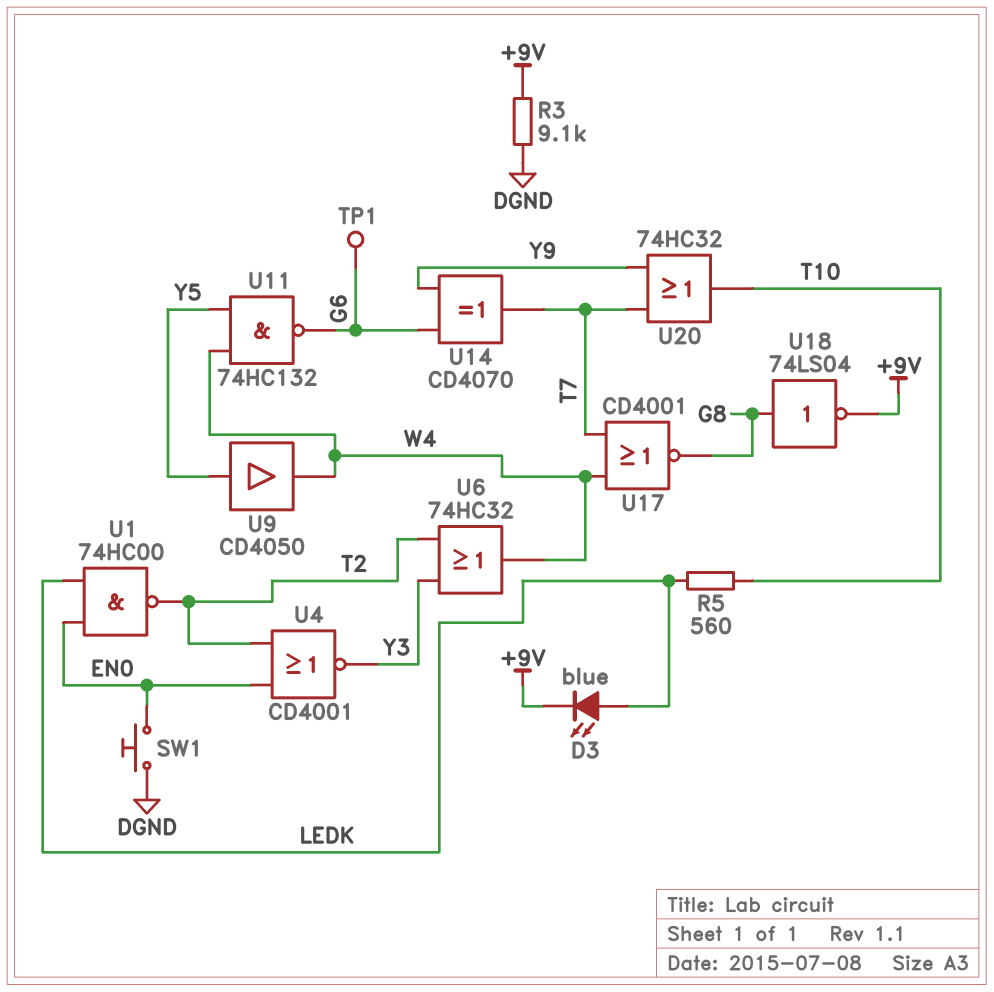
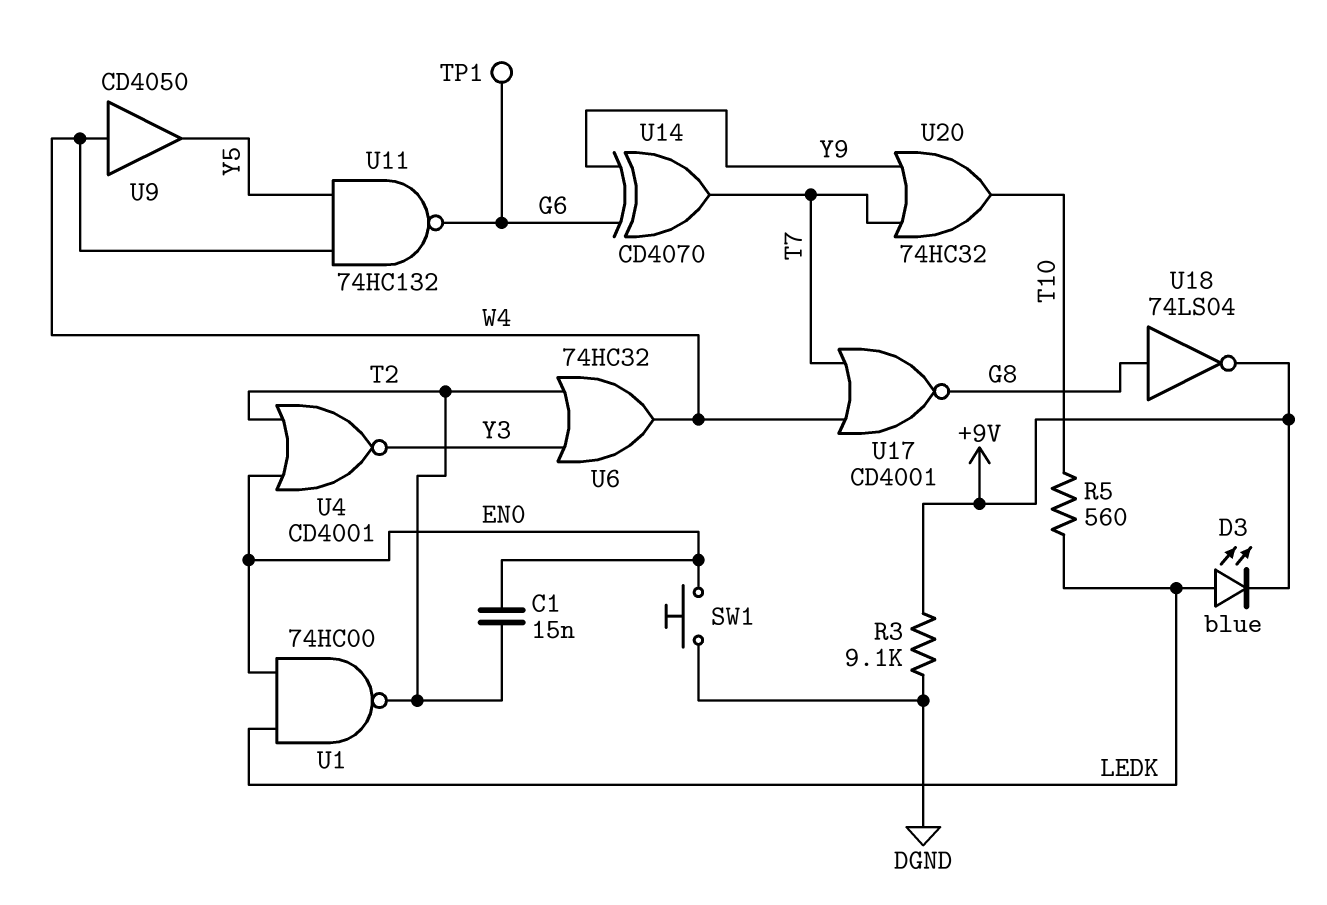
C1: none -> 15nF (EN0, T2)
U9: buffer CD4050 (in Y5, out W4) -> buffer CD4050 (in W4, out Y5)

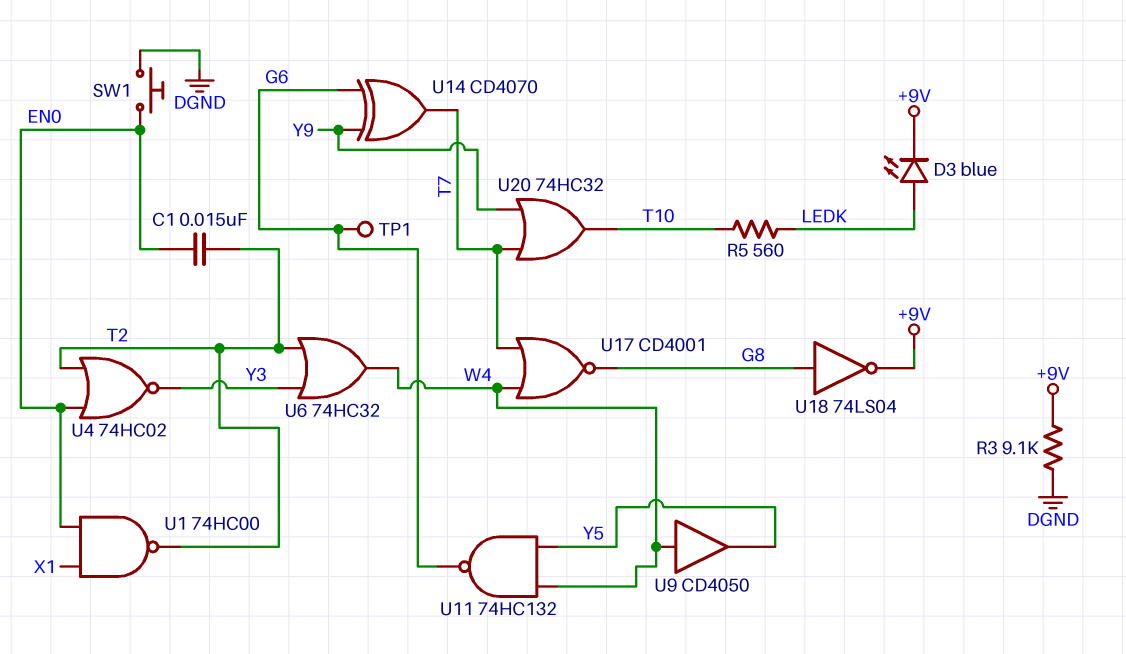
U1: NAND 74HC00 (in EN0, in LEDK, out T2) -> NAND 74HC00 (in EN0, in X1, out T2)
U4: NOR CD4001 (in EN0, in T2, out Y3) -> NOR 74HC02 (in EN0, in T2, out Y3)

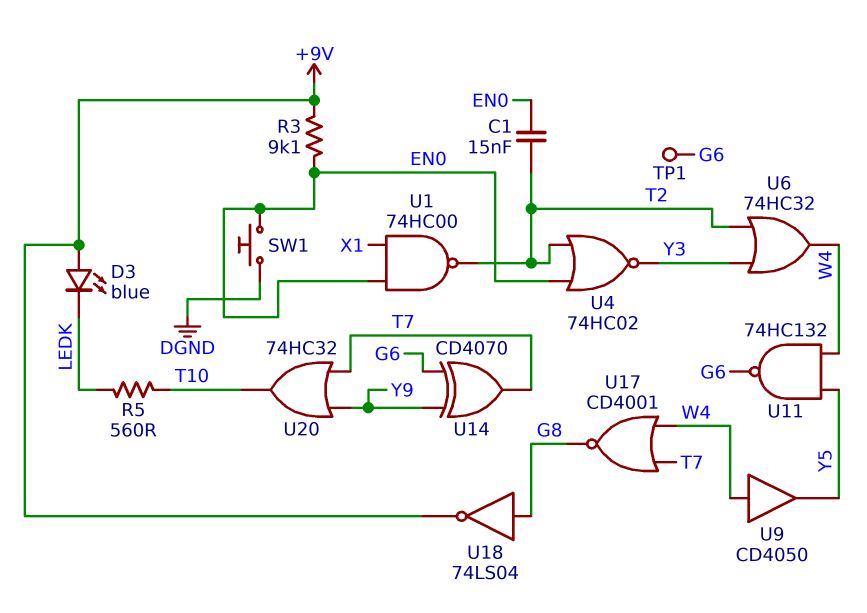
D3: LED blue (A LEDK, K +9V) -> LED blue (A +9V, K LEDK)
R3: 9.1k (+9V, DGND) -> 9.1k (+9V, EN0)

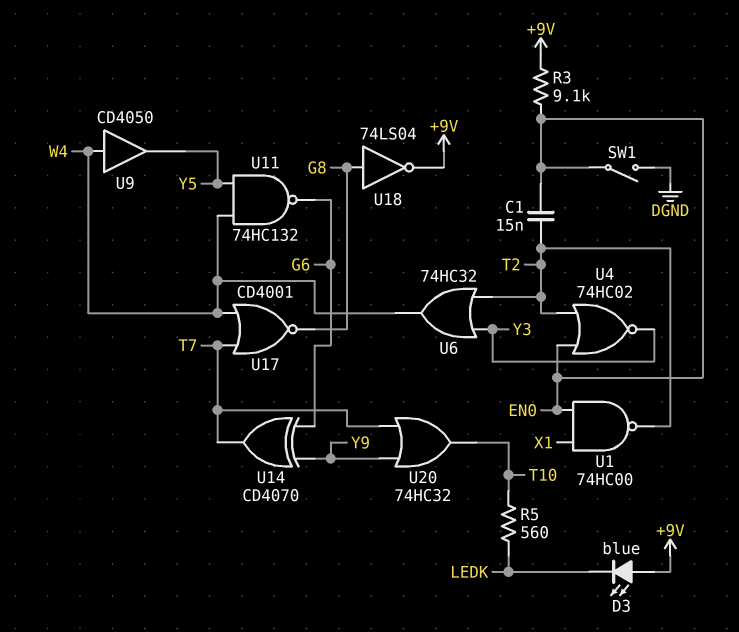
SW1: button (DGND, EN0) -> switch (DGND, EN0)
TP1: test point (G6) -> none

